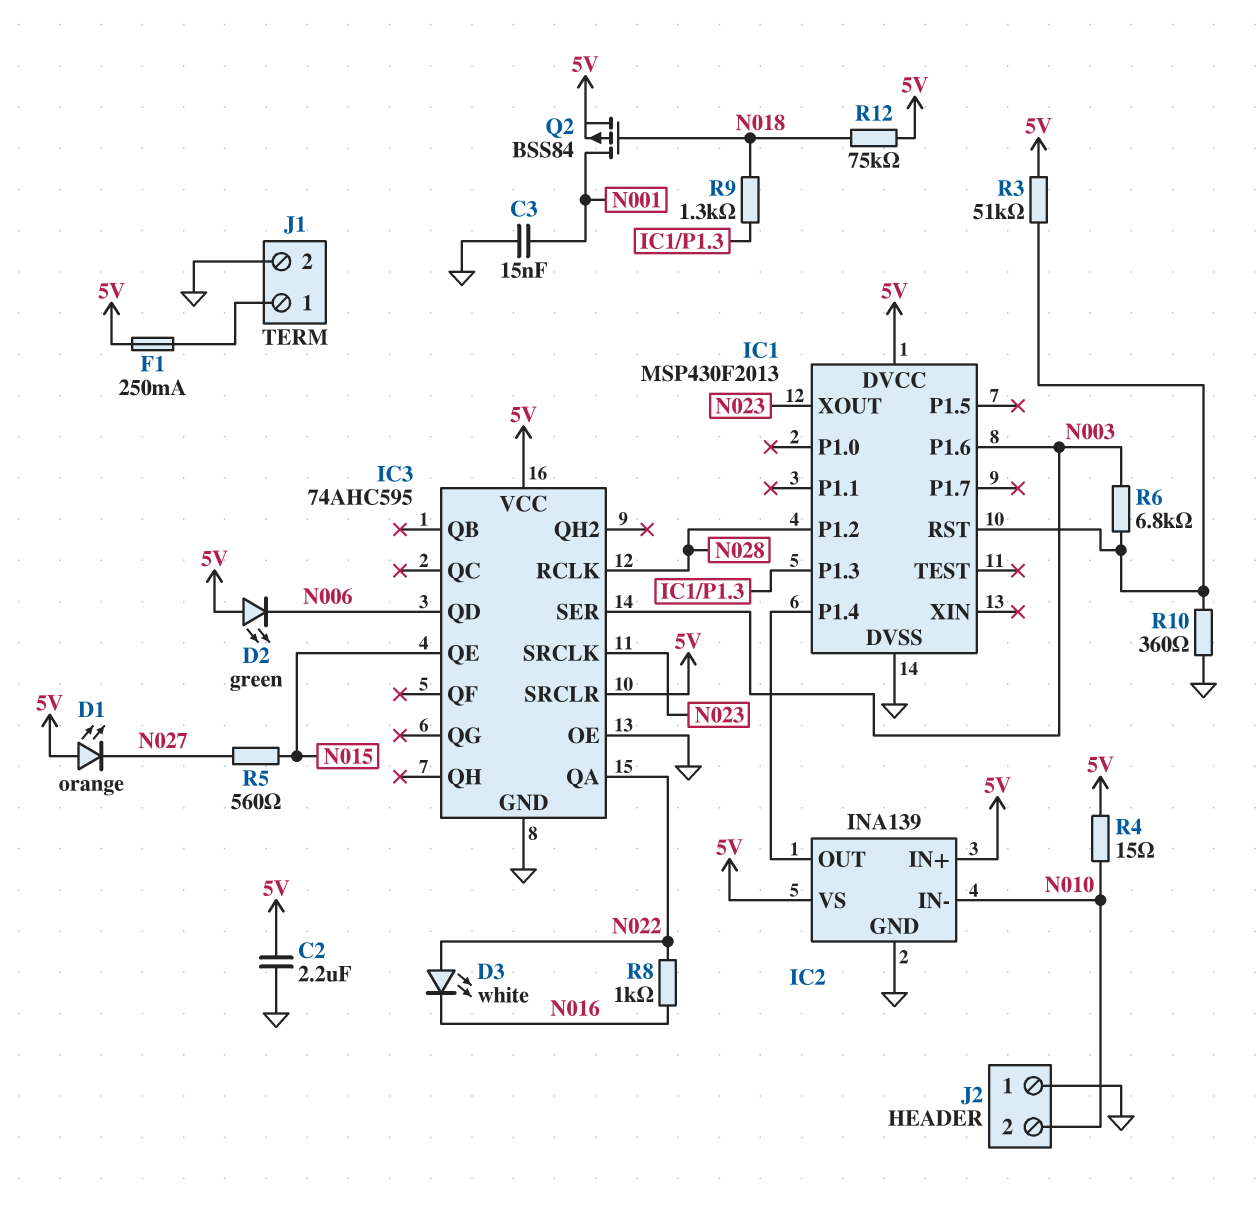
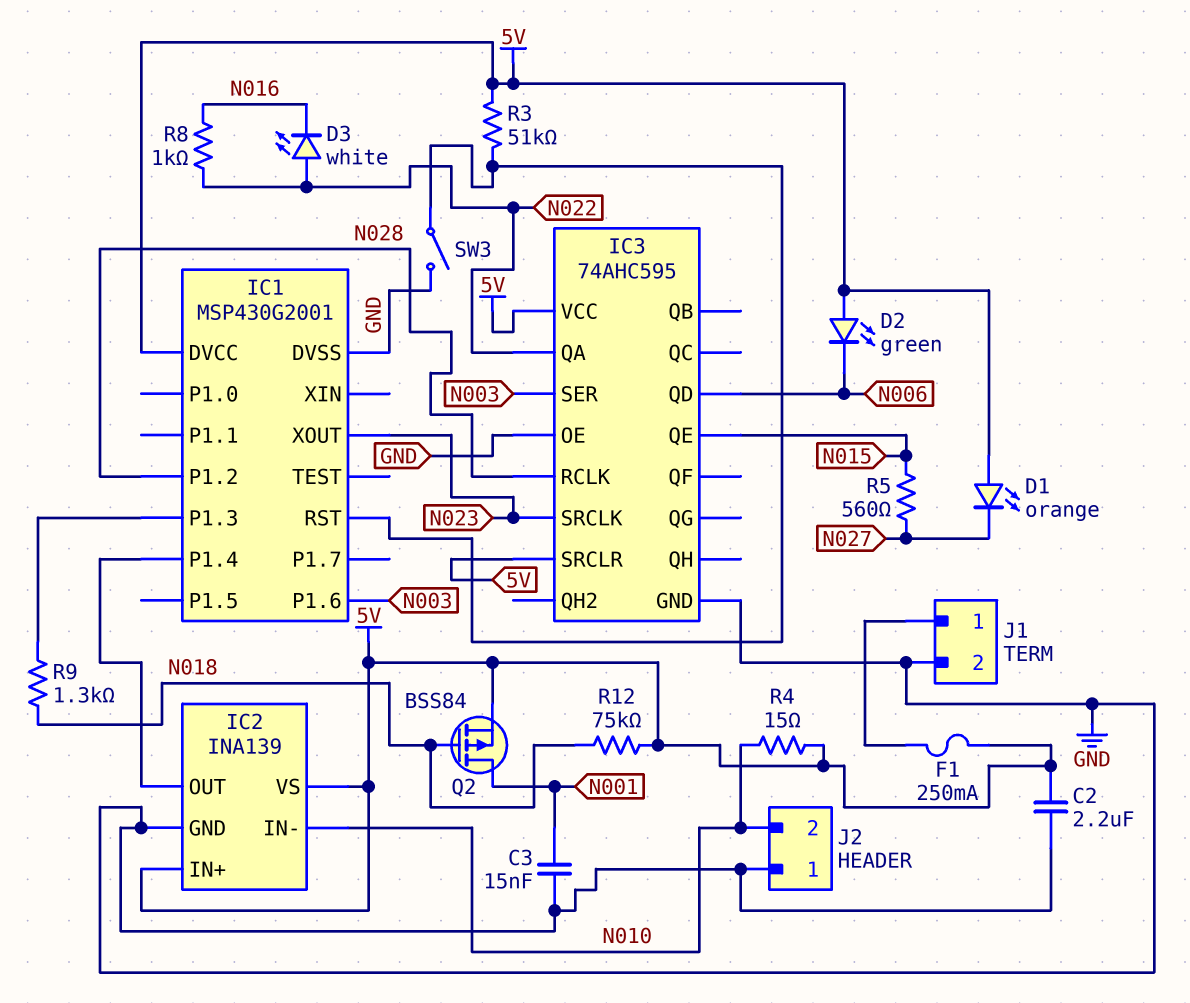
IC1: MSP430F2013 -> MSP430G2001
R6: 6.8k (IC1/RST, N003) -> none
R10: 360 (GND, IC1/RST) -> none
SW3: none -> switch (GND, IC1/RST)

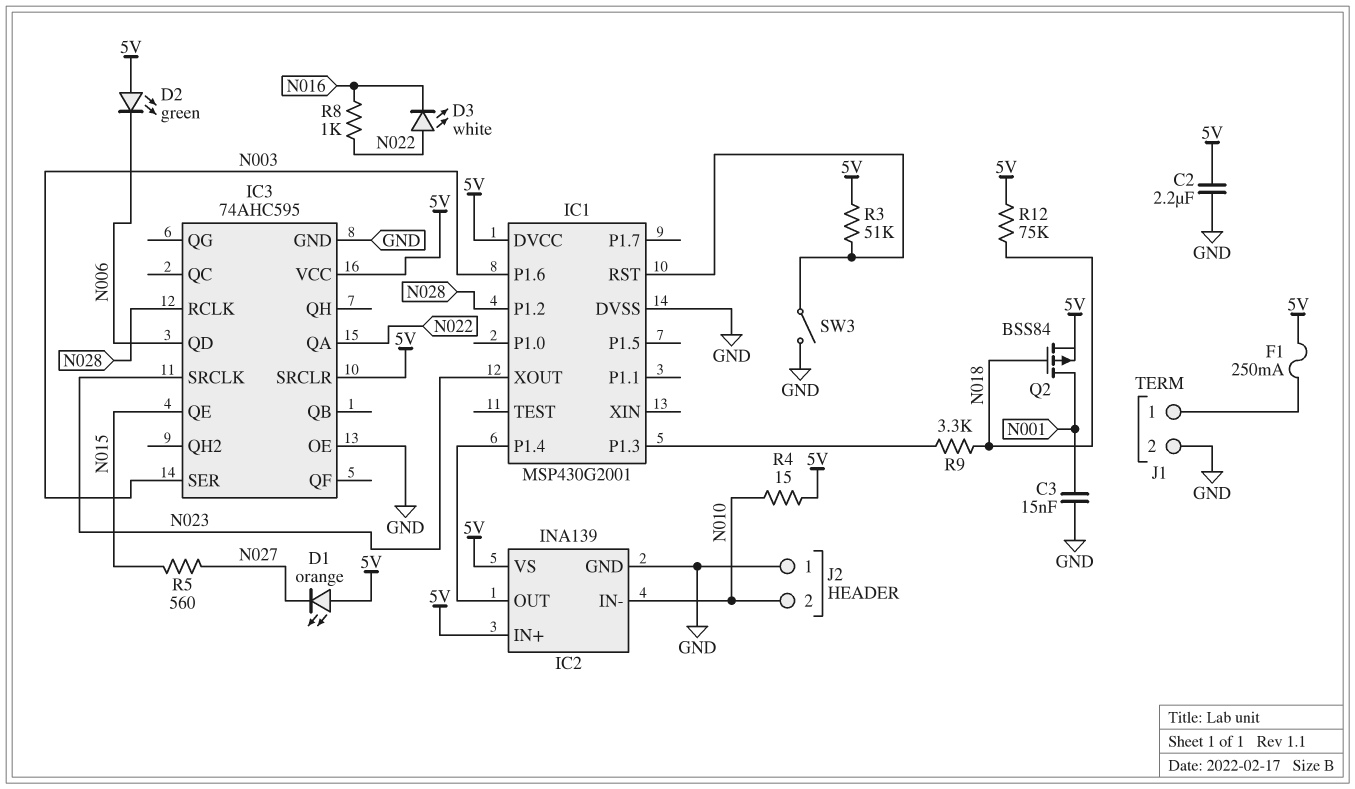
R9: 1.3k (IC1/P1.3, N018) -> 3.3k (IC1/P1.3, N018)

